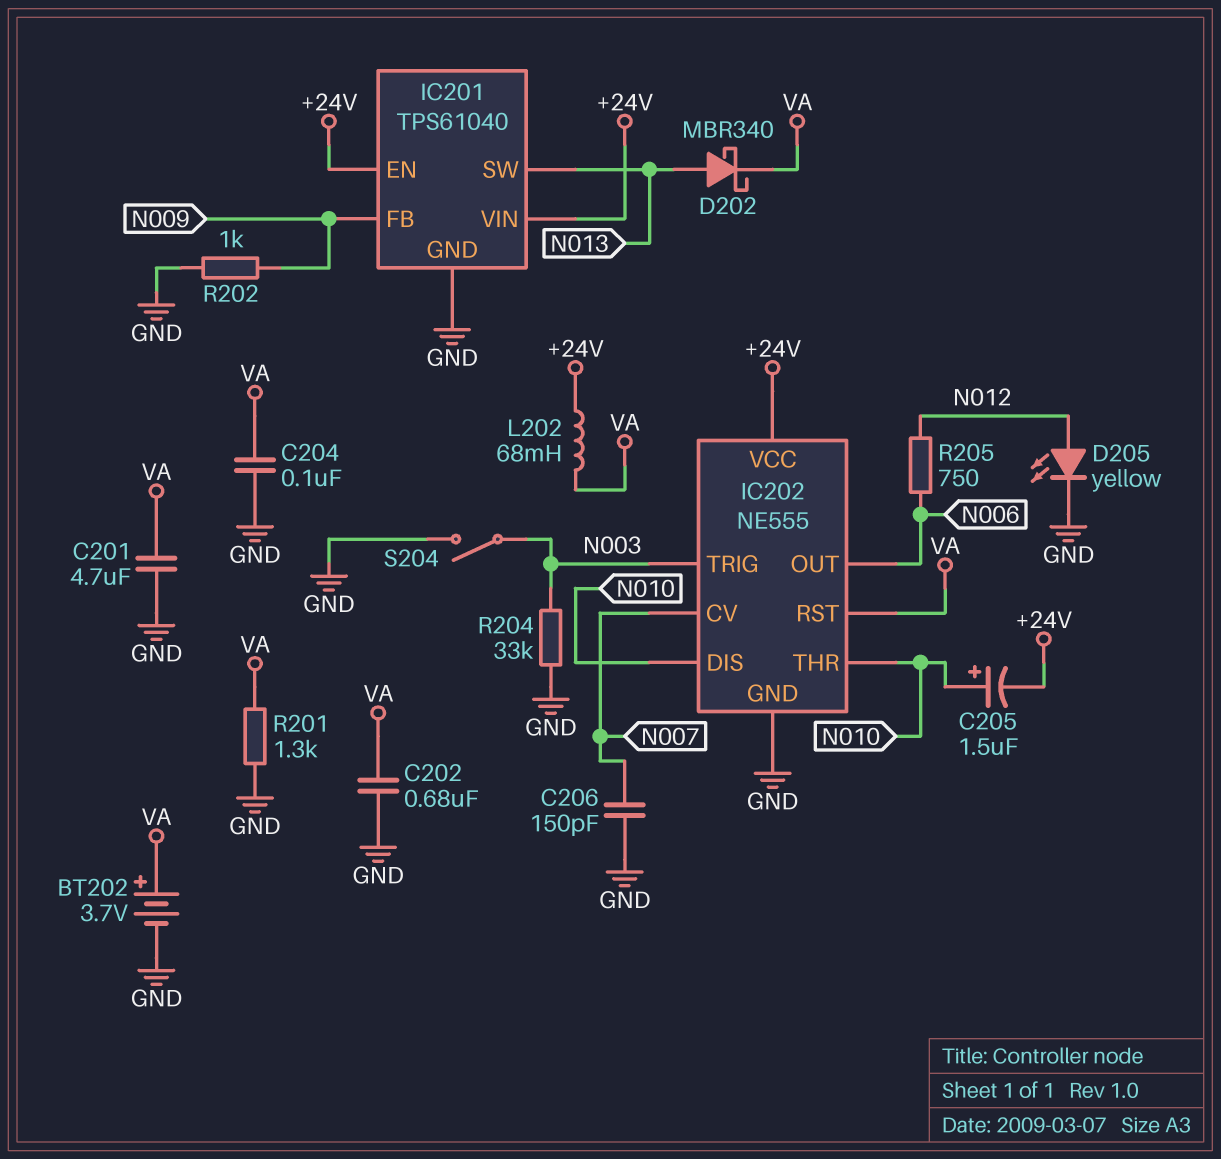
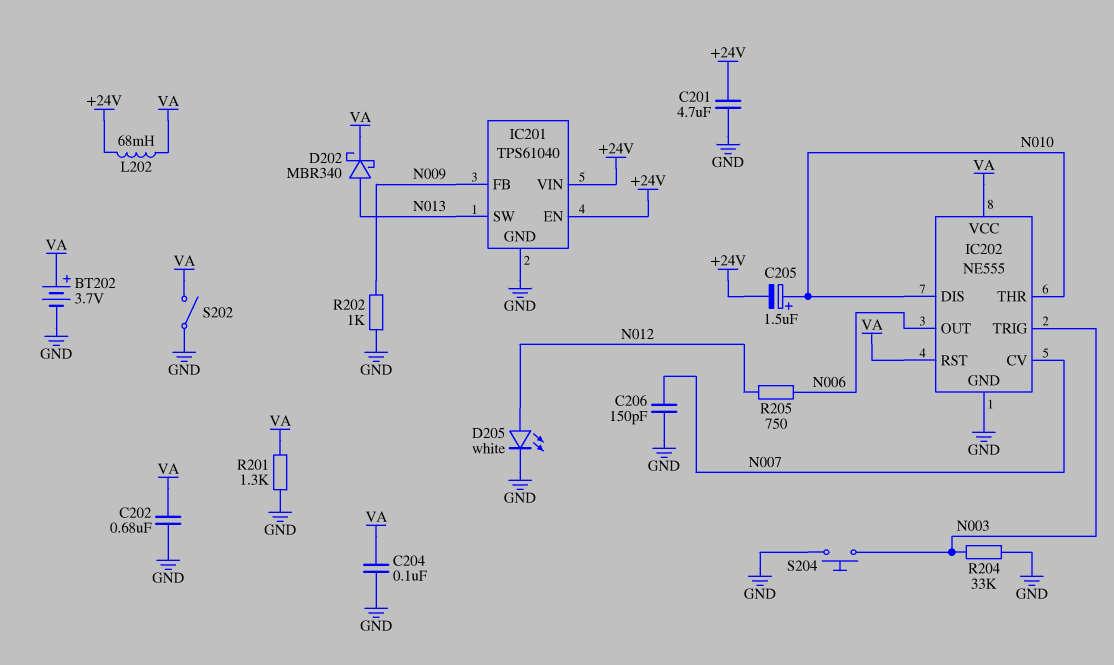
C201: 4.7uF (GND, VA) -> 4.7uF (+24V, GND)
D205: LED yellow (A N012, K GND) -> LED white (A N012, K GND)
IC202 pin VCC: +24V -> VA
S202: none -> switch (GND, VA)
S204: switch (GND, N003) -> button (GND, N003)

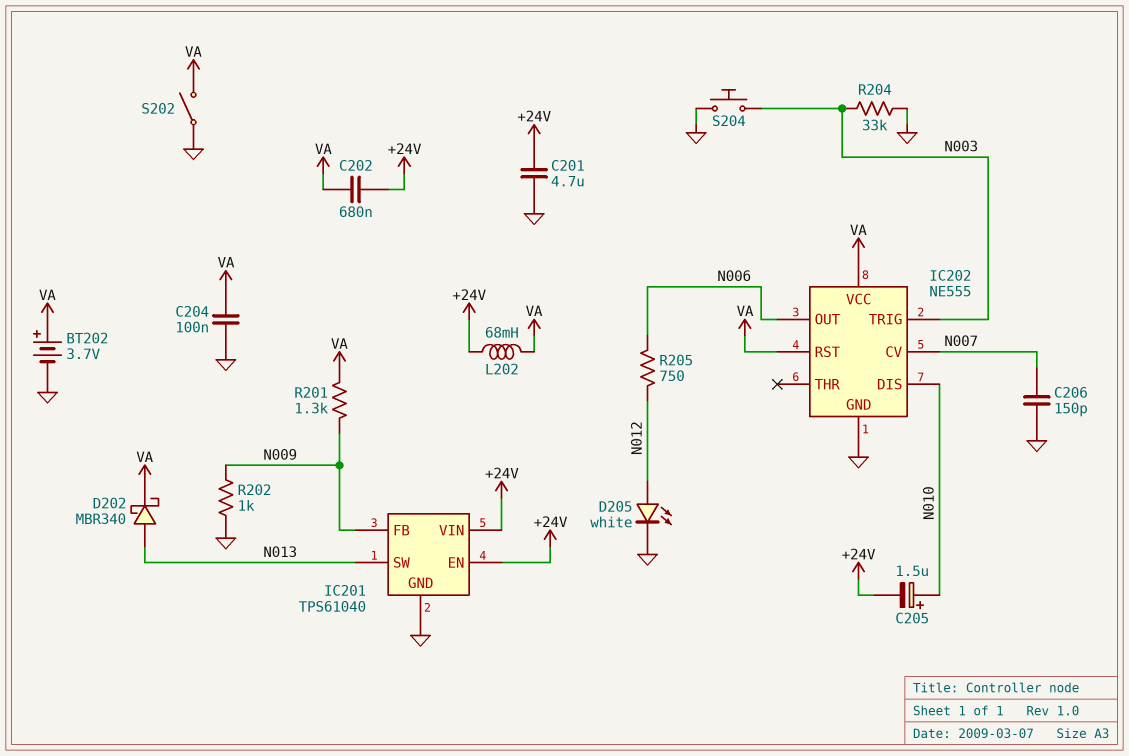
C202: 680nF (GND, VA) -> 680nF (+24V, VA)
IC202 pin THR: N010 -> none
R201: 1.3k (GND, VA) -> 1.3k (N009, VA)

